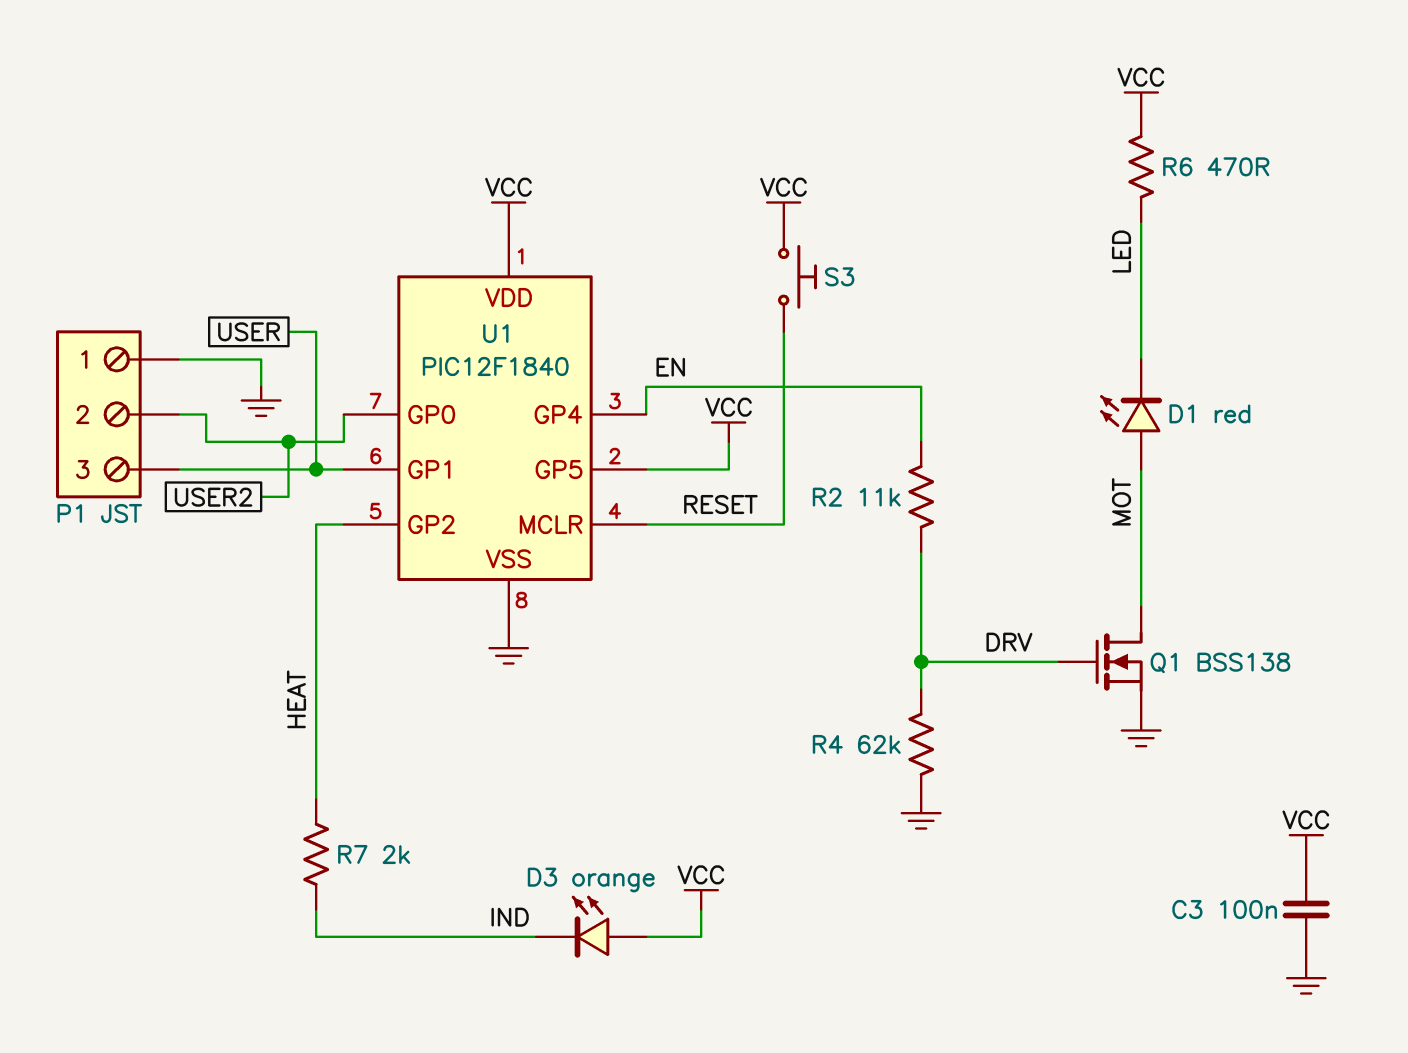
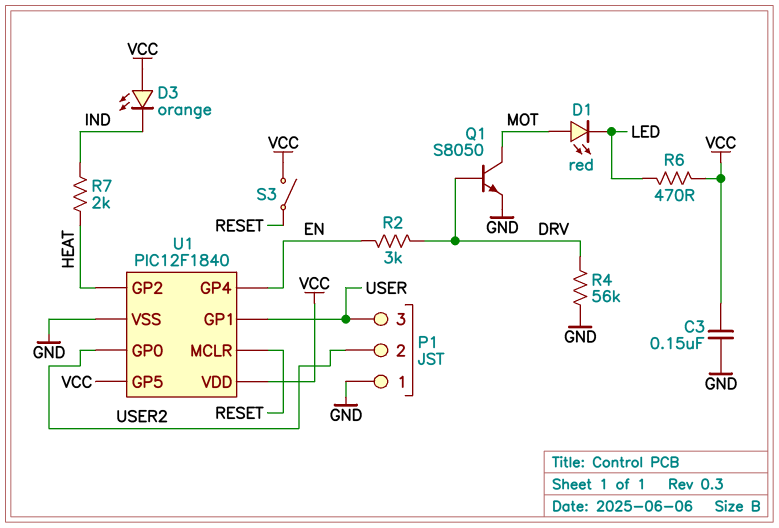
C3: 100nF (GND, VCC) -> 150nF (GND, VCC)
Q1: NMOS BSS138 (G DRV, D MOT, S GND) -> NPN S8050 (B DRV, C MOT, E GND)
R2: 11k (DRV, EN) -> 3k (DRV, EN)
R4: 62k (DRV, GND) -> 56k (DRV, GND)
S3: button (RESET, VCC) -> switch (RESET, VCC)

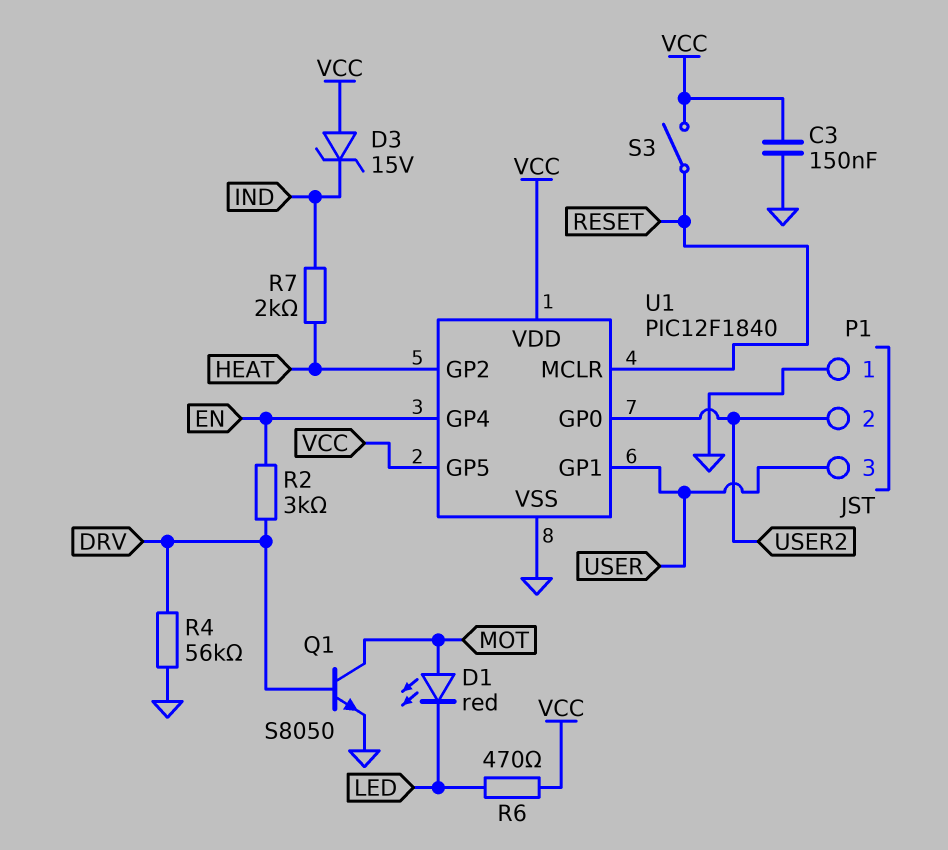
D3: LED orange (A VCC, K IND) -> zener 15V (A VCC, K IND)

